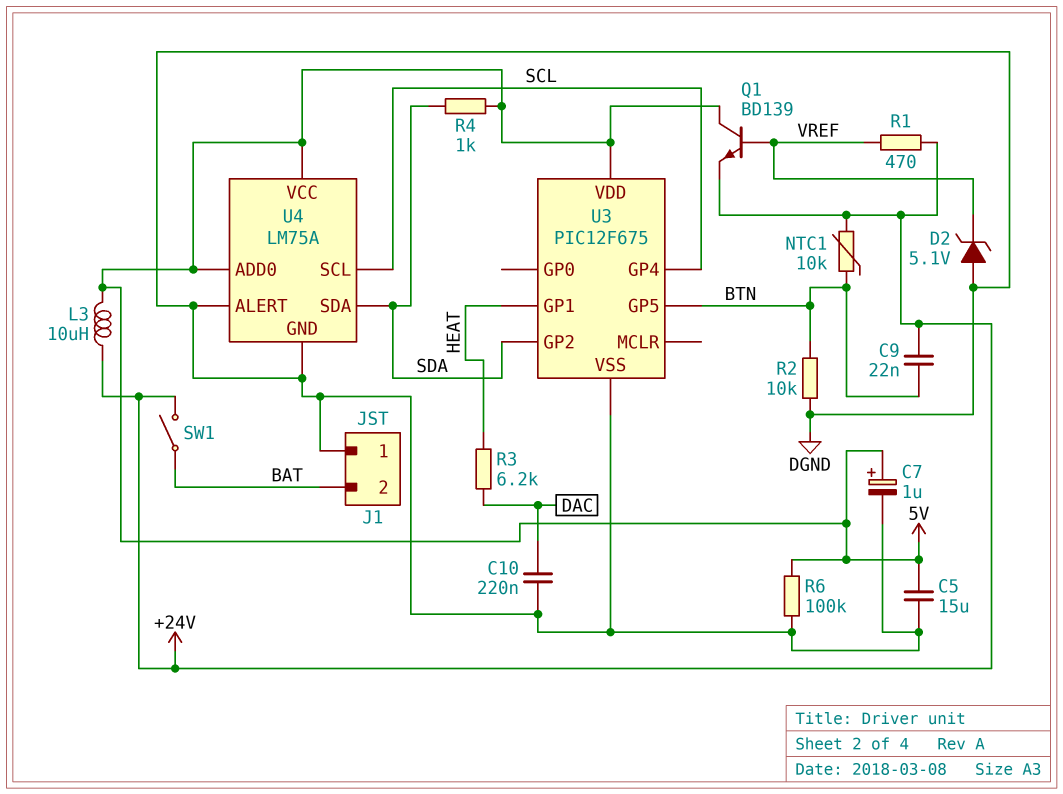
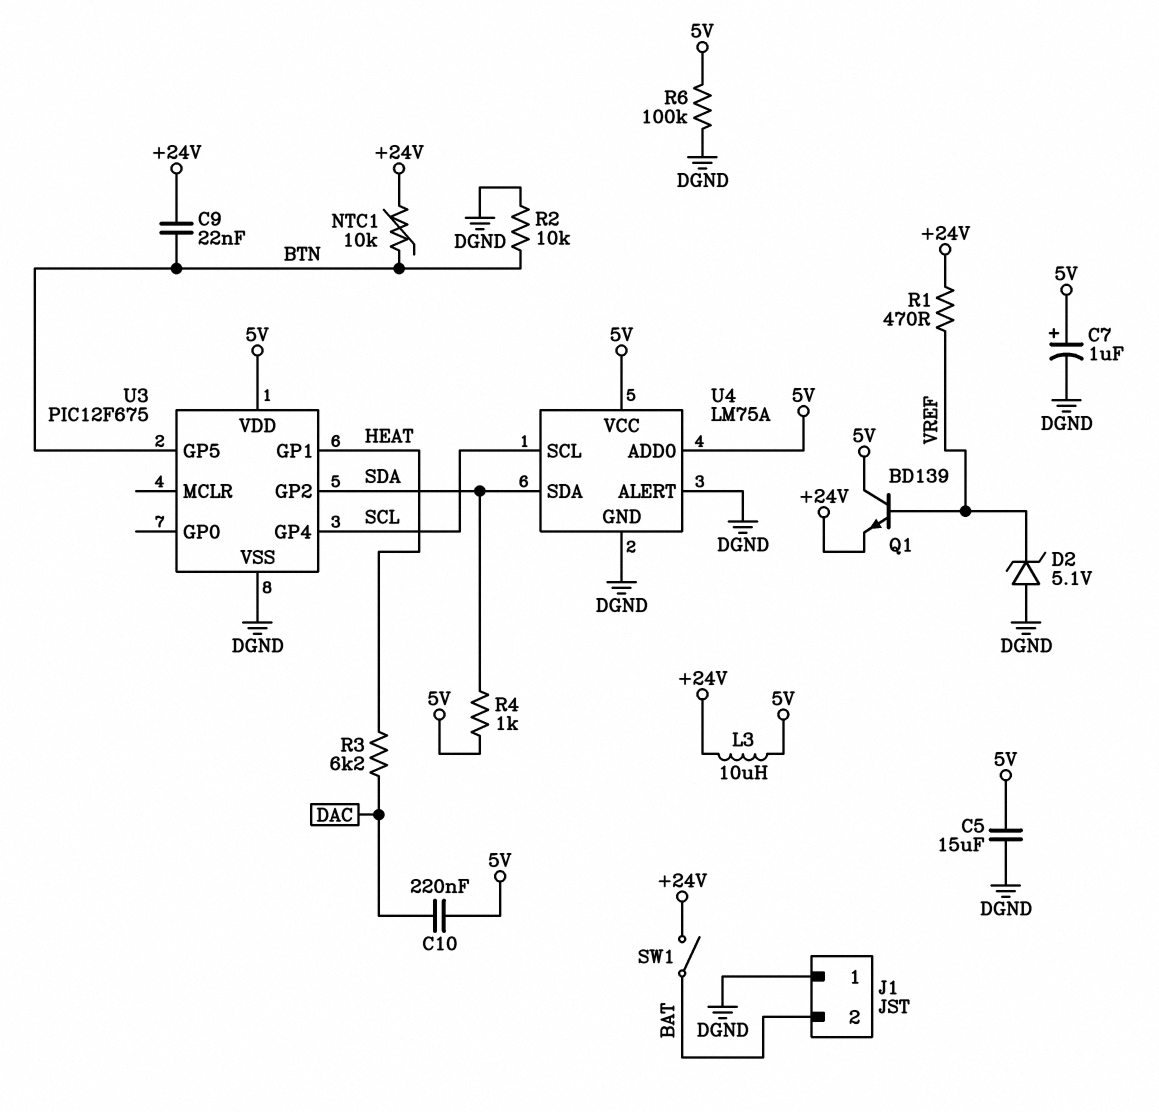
C10: 220nF (DAC, DGND) -> 220nF (5V, DAC)

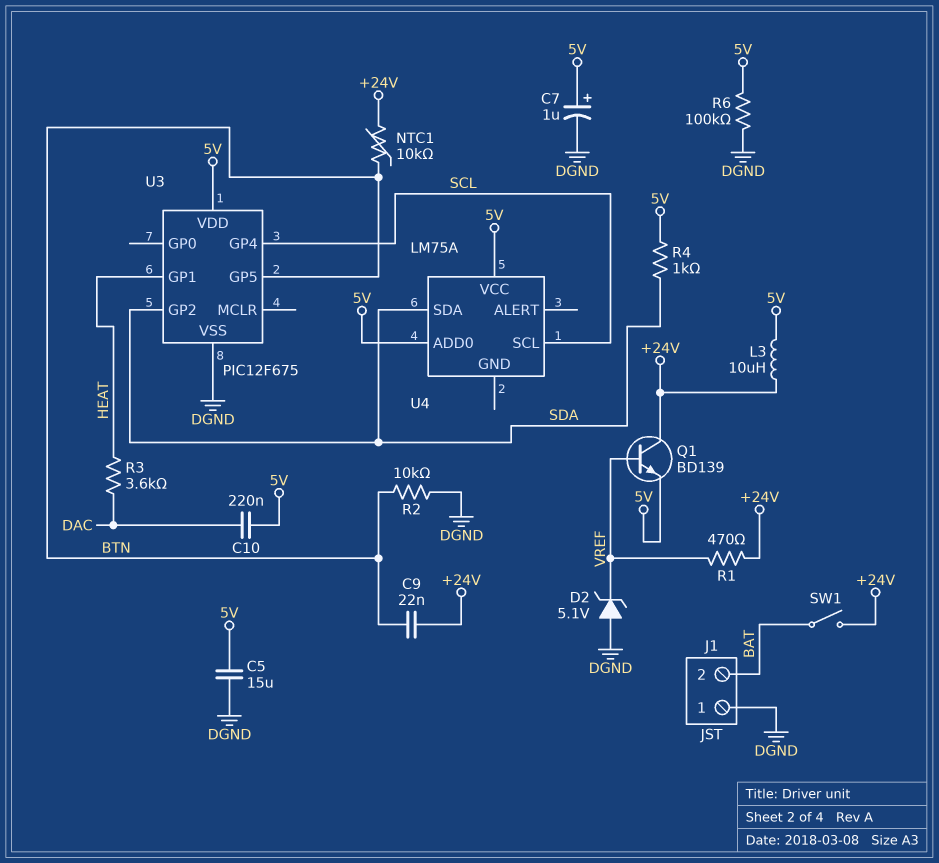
Q1: NPN BD139 (B VREF, C 5V, E +24V) -> NPN BD139 (B VREF, C +24V, E 5V)
R3: 6.2k (DAC, HEAT) -> 3.6k (DAC, HEAT)
U4 pin ALERT: DGND -> none
U4 pin GND: DGND -> none

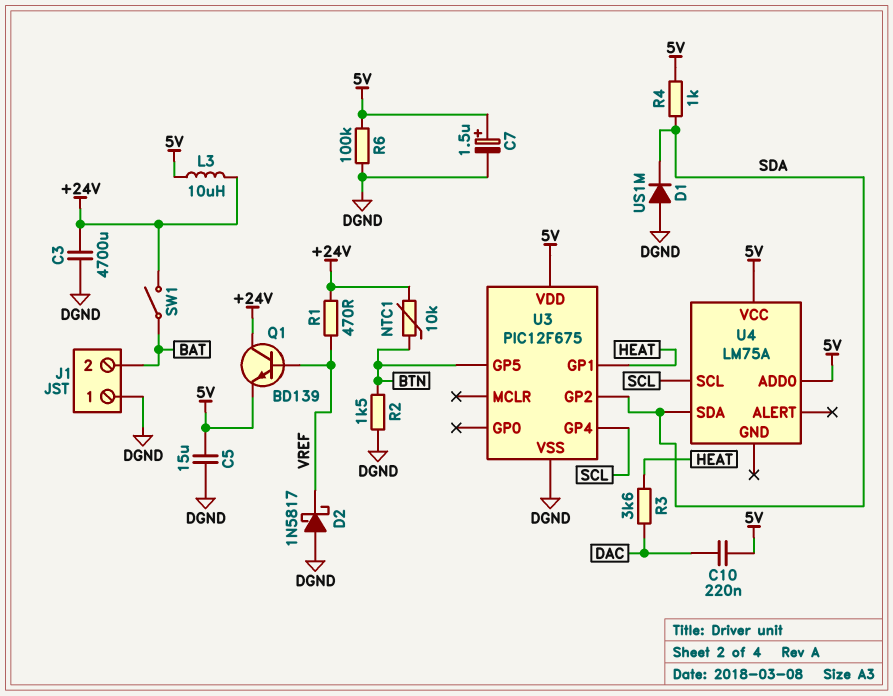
C3: none -> 4700uF (+24V, DGND)
C7: 1uF (plus 5V, minus DGND) -> 1.5uF (plus 5V, minus DGND)
C9: 22nF (+24V, BTN) -> none
D1: none -> diode US1M (A DGND, K SDA)
D2: zener 5.1V (A DGND, K VREF) -> schottky 1N5817 (A DGND, K VREF)
R2: 10k (BTN, DGND) -> 1.5k (BTN, DGND)

